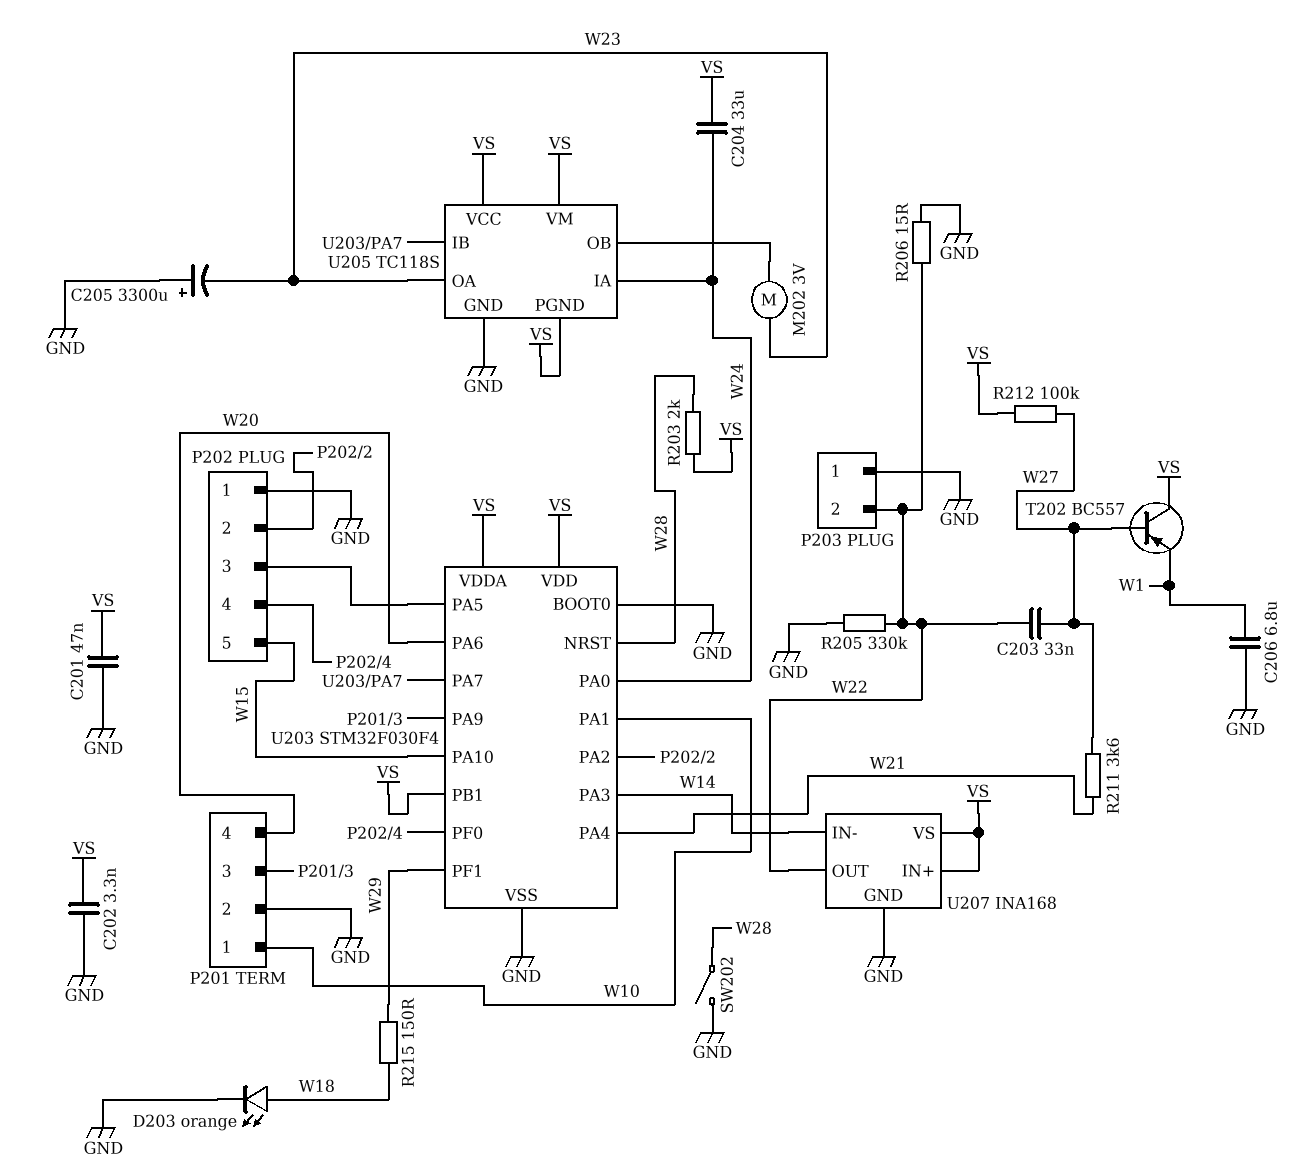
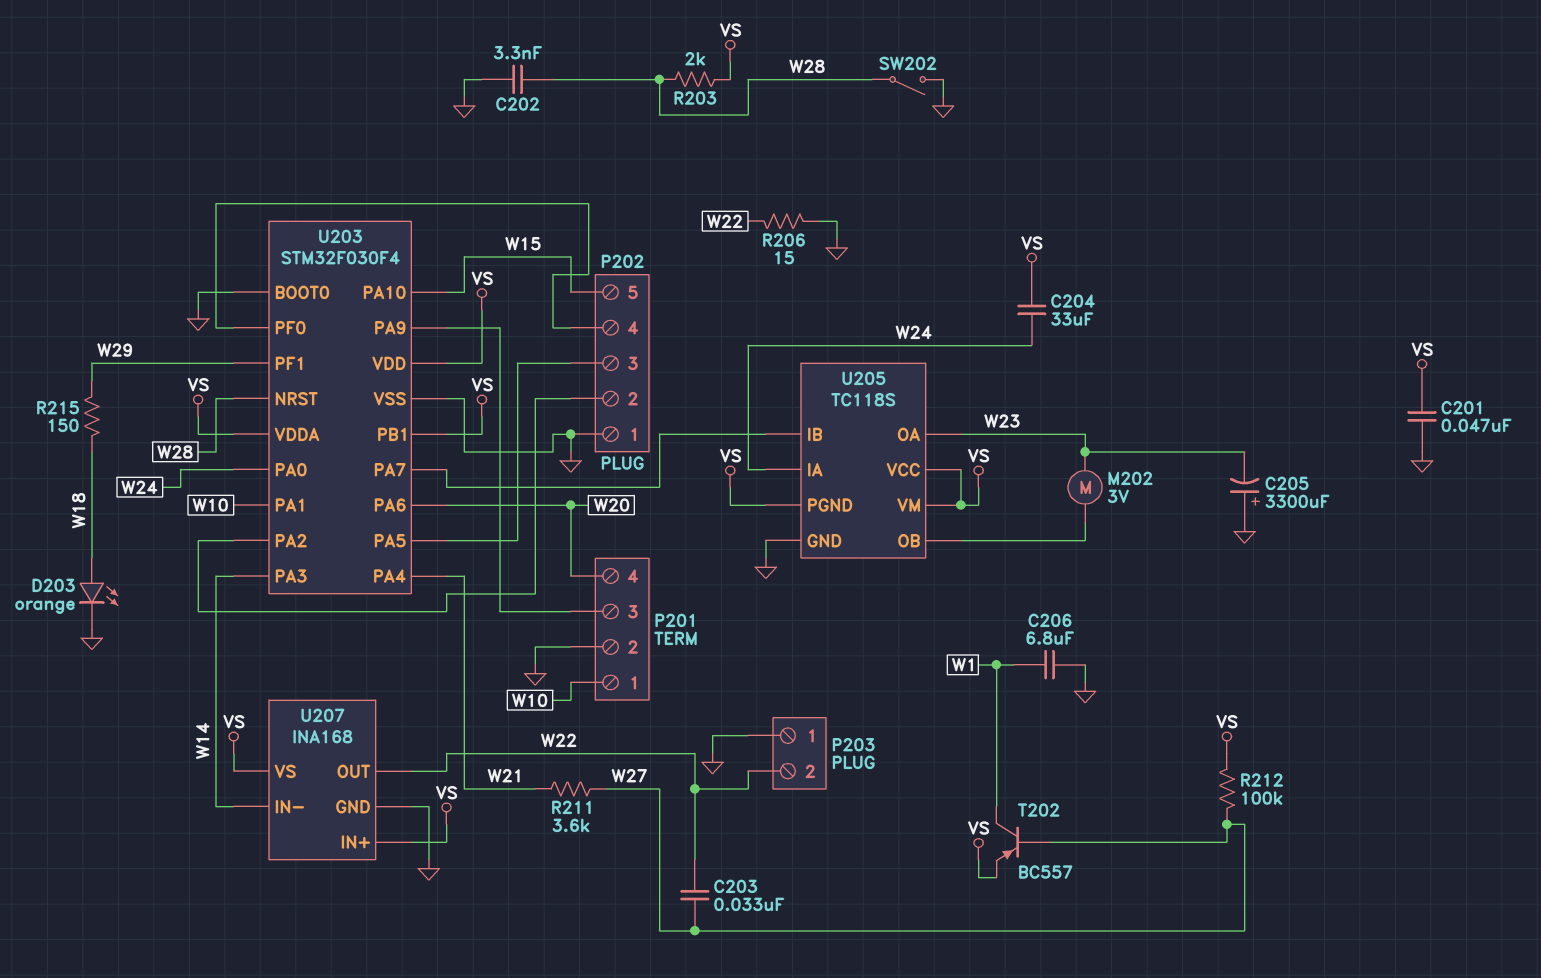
C202: 3.3nF (GND, VS) -> 3.3nF (GND, W28)
R205: 330k (GND, W22) -> none
T202: PNP BC557 (B W27, C VS, E W1) -> PNP BC557 (B W27, C W1, E VS)

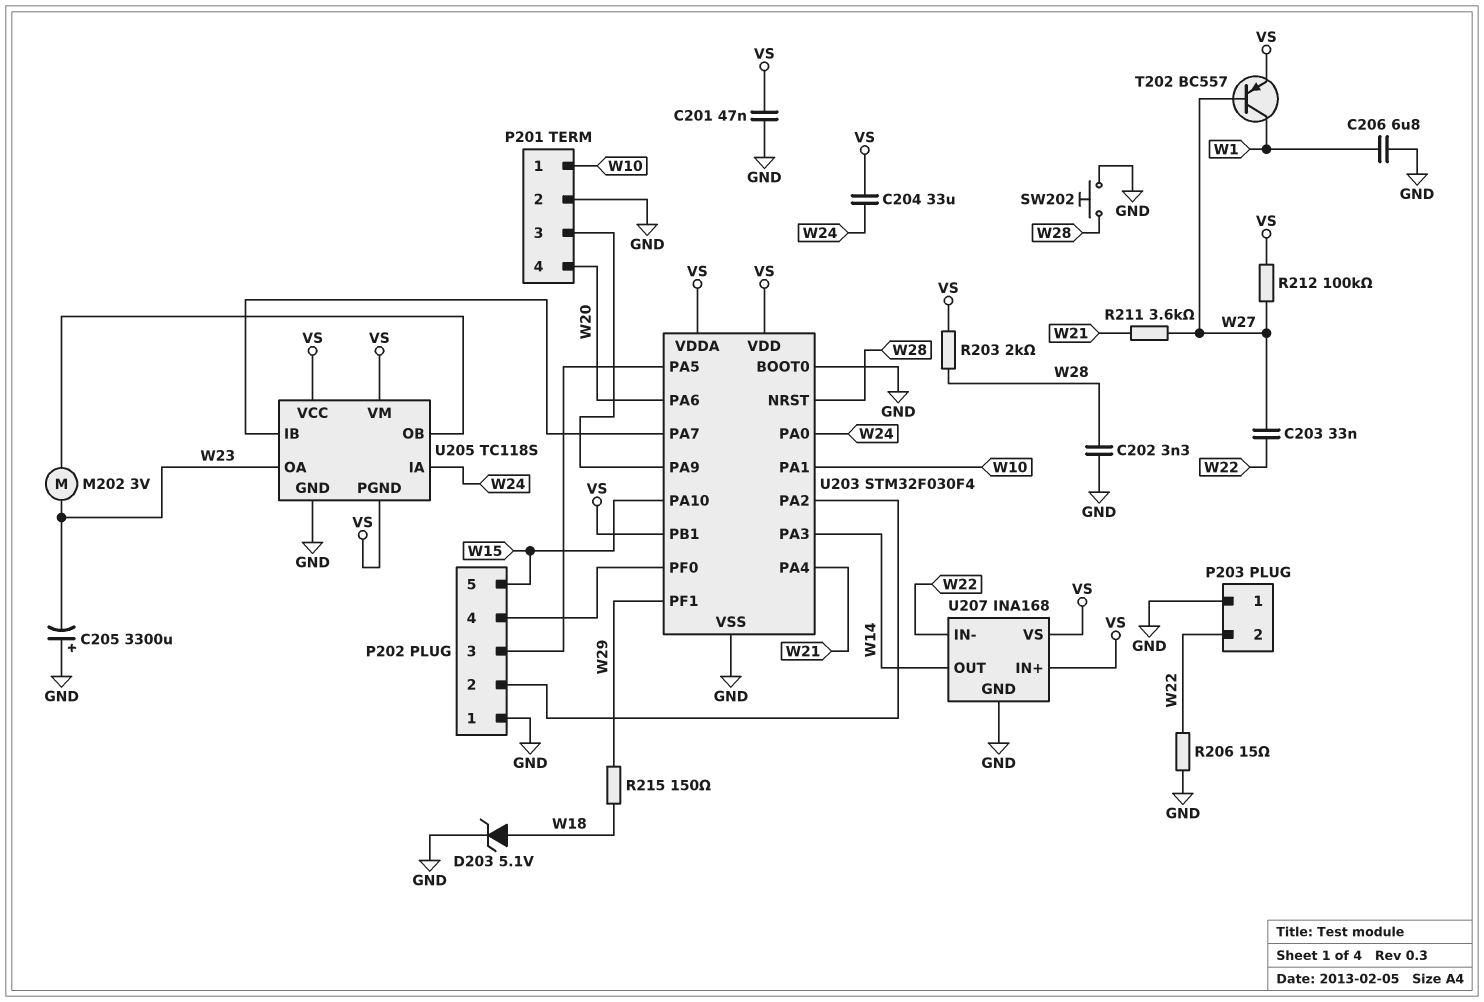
D203: LED orange (A W18, K GND) -> zener 5.1V (A W18, K GND)
SW202: switch (GND, W28) -> button (GND, W28)
U207 pin IN-: W14 -> W22
U207 pin OUT: W22 -> W14

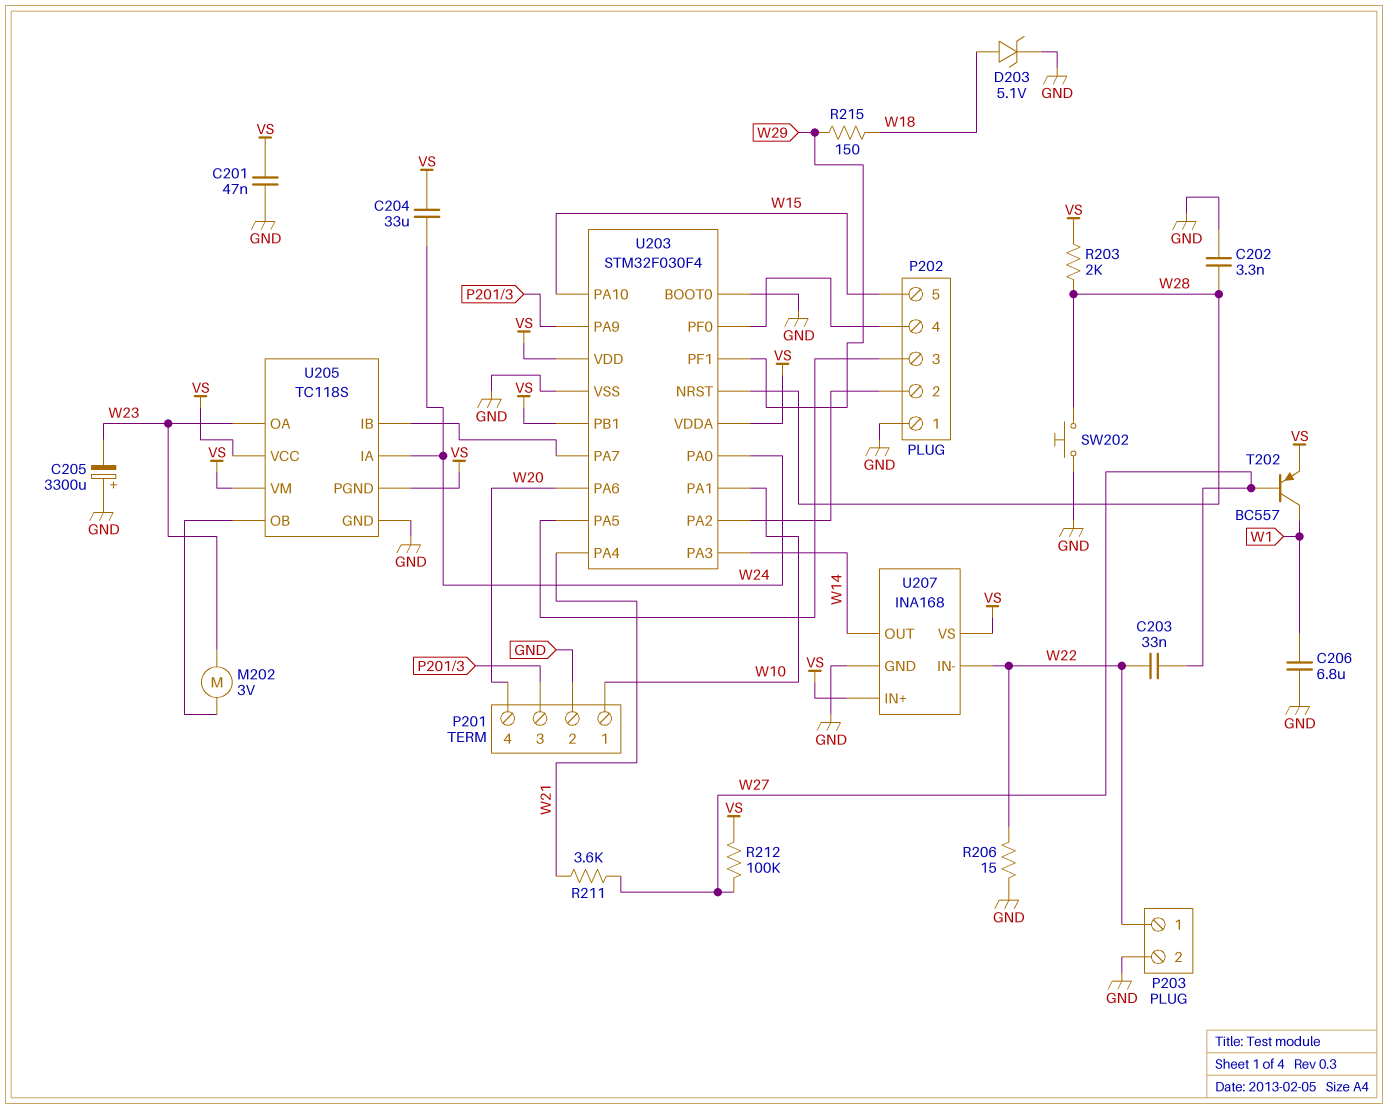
P203 pin 1: GND -> W22
P203 pin 2: W22 -> GND

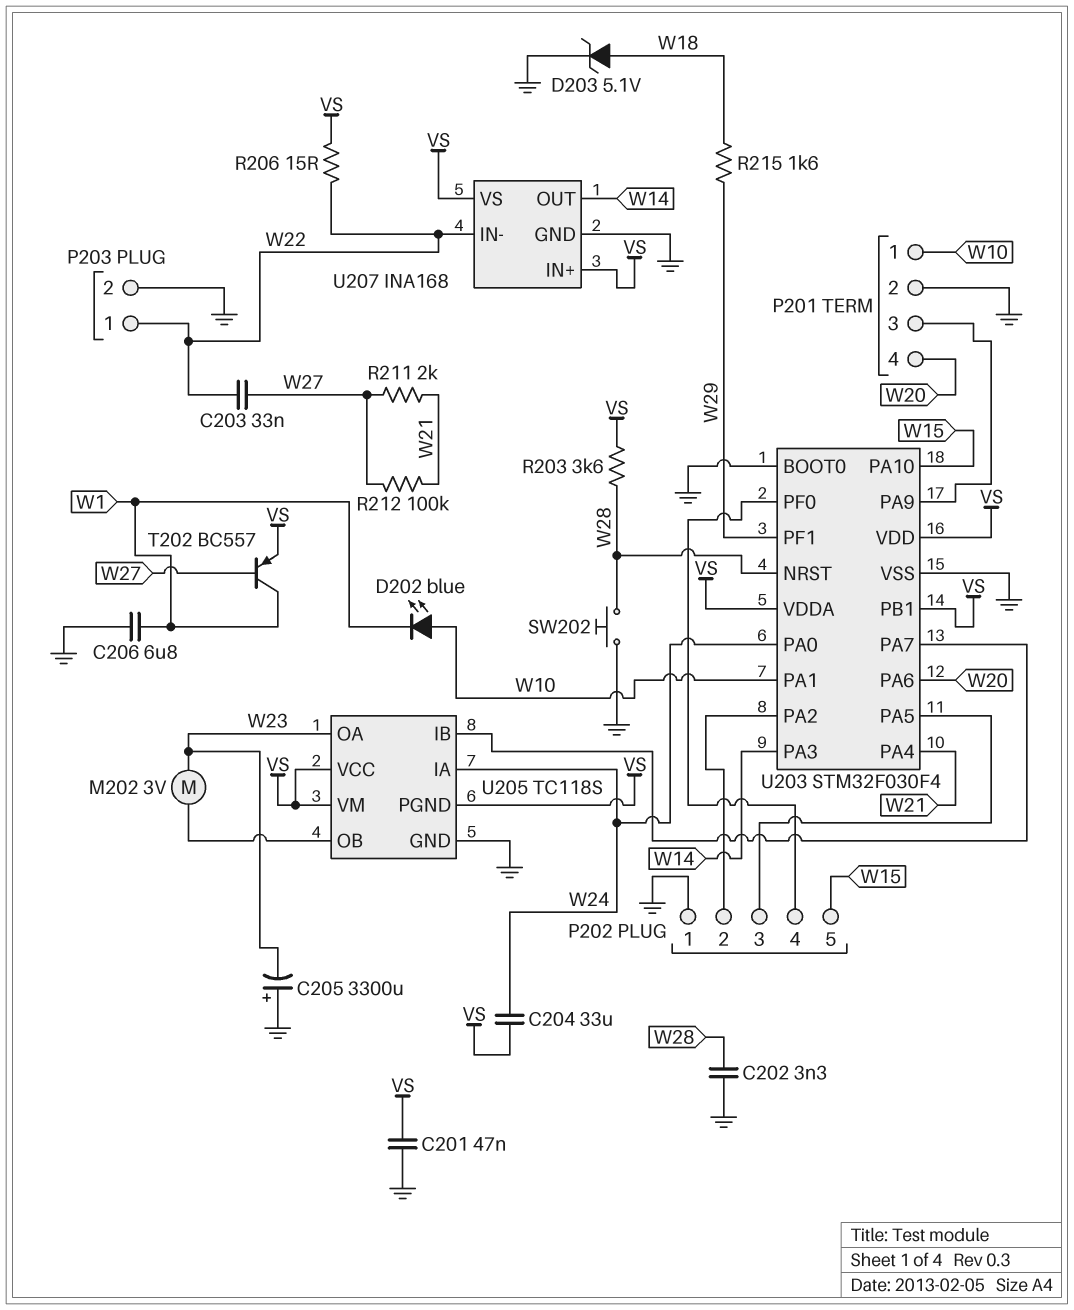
D202: none -> LED blue (A W10, K W1)
R203: 2k (VS, W28) -> 3.6k (VS, W28)
R206: 15 (GND, W22) -> 15 (VS, W22)
R211: 3.6k (W21, W27) -> 2k (W21, W27)
R212: 100k (VS, W27) -> 100k (W21, W27)
R215: 150 (W18, W29) -> 1.6k (W18, W29)

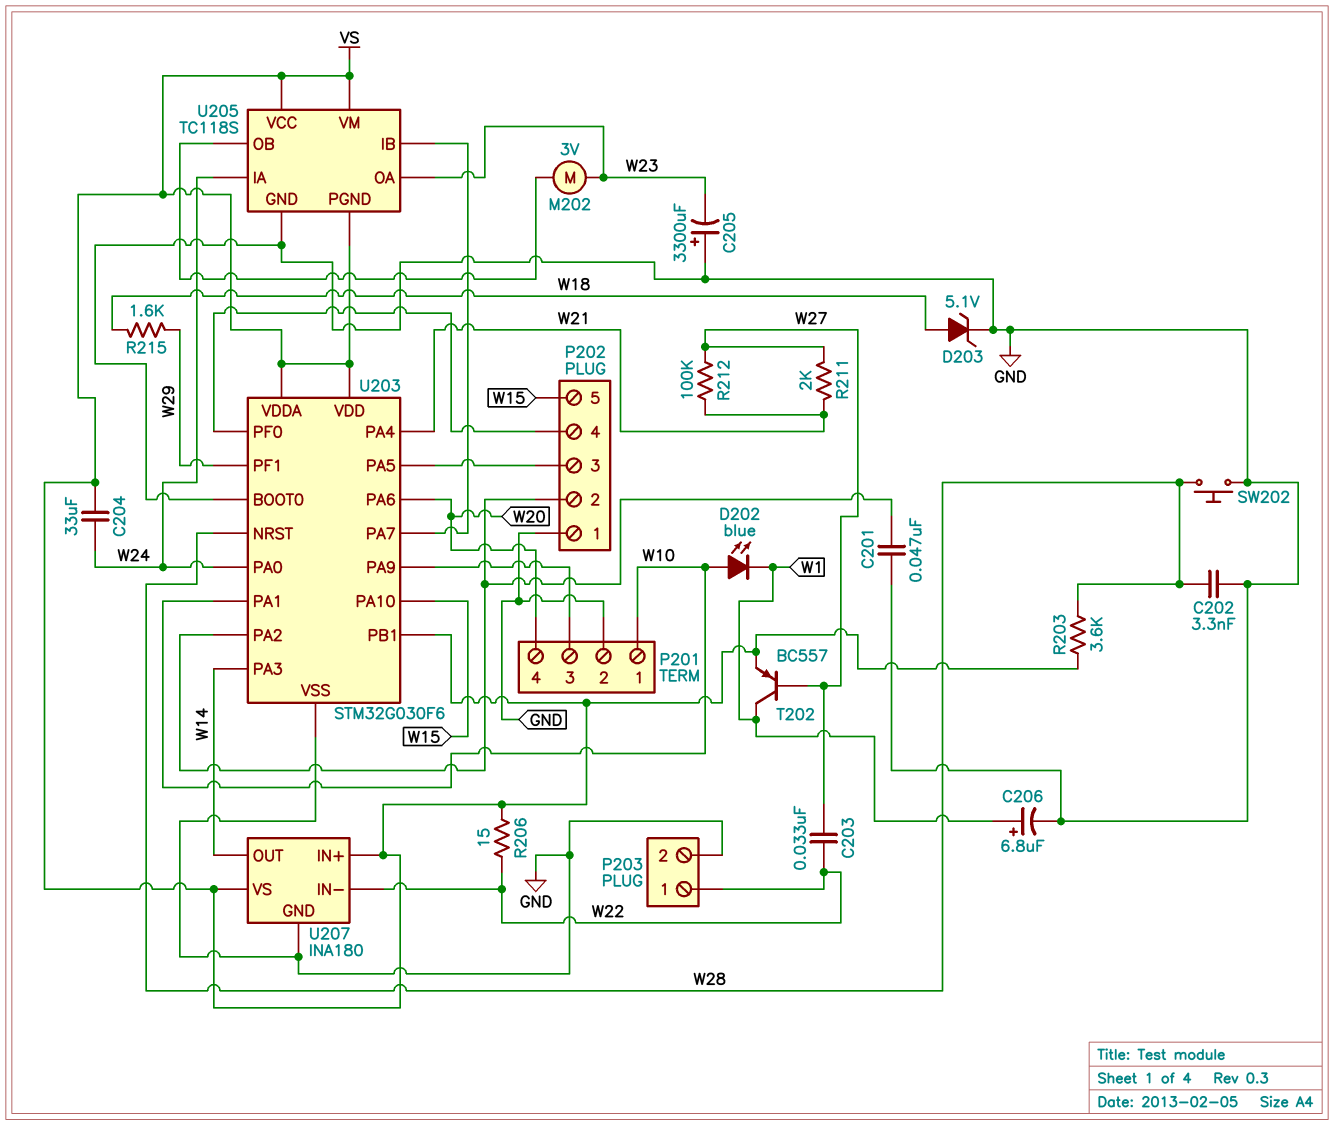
C201: 47nF (GND, VS) -> 47nF (GND, P202/2)
C206: 6.8uF (GND, W1) -> 6.8uF (plus W1, minus GND)
U203: STM32F030F4 -> STM32G030F6
U207: INA168 -> INA180

